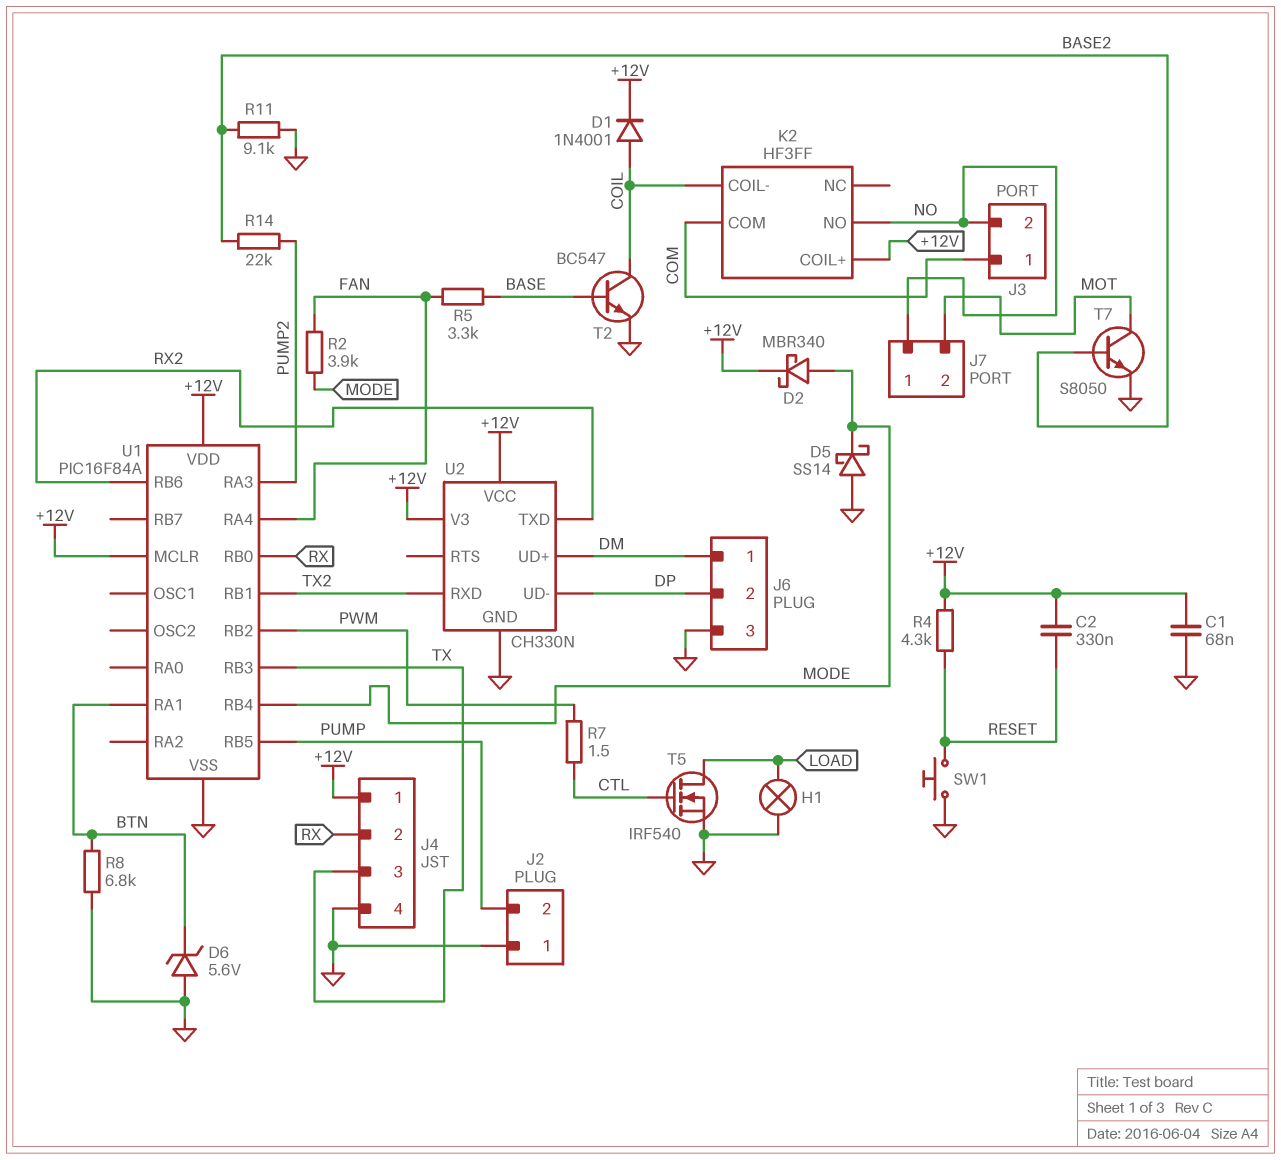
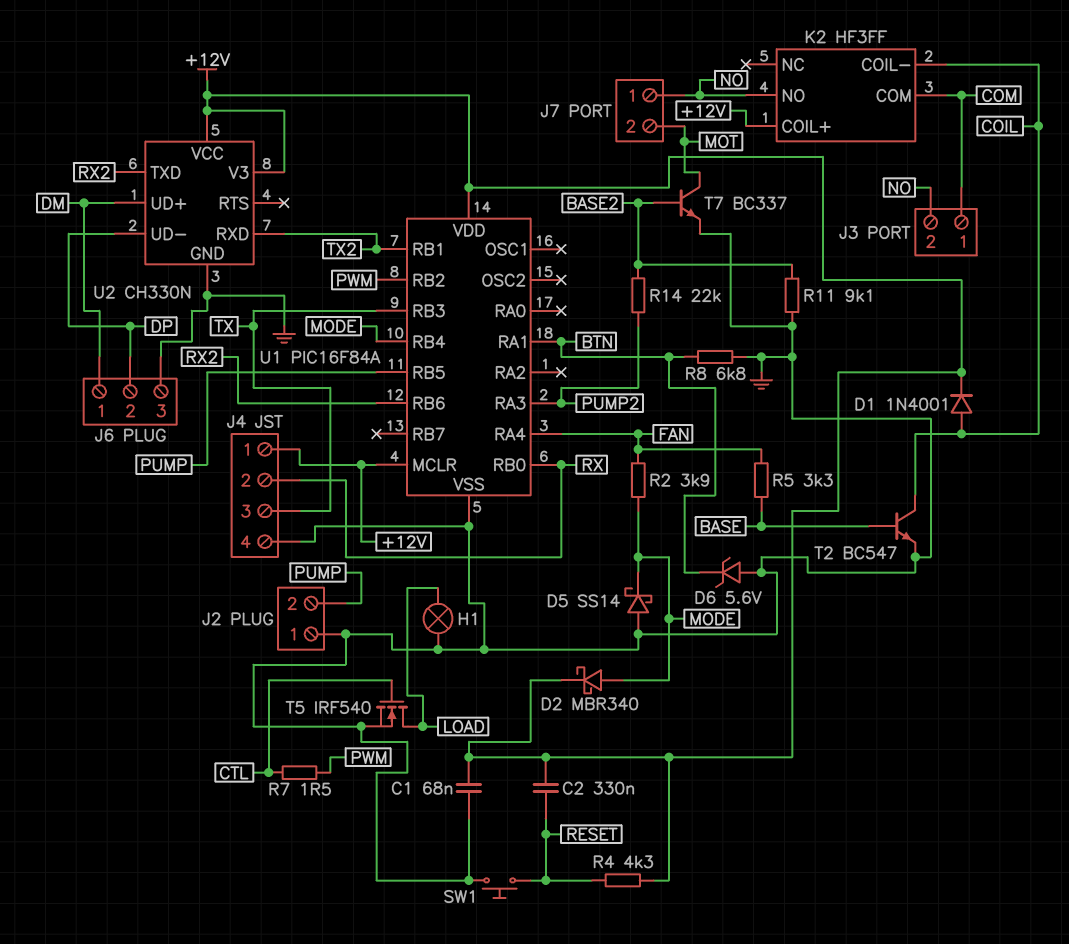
T7: NPN S8050 (B BASE2, C MOT, E GND) -> NPN BC337 (B BASE2, C MOT, E GND)

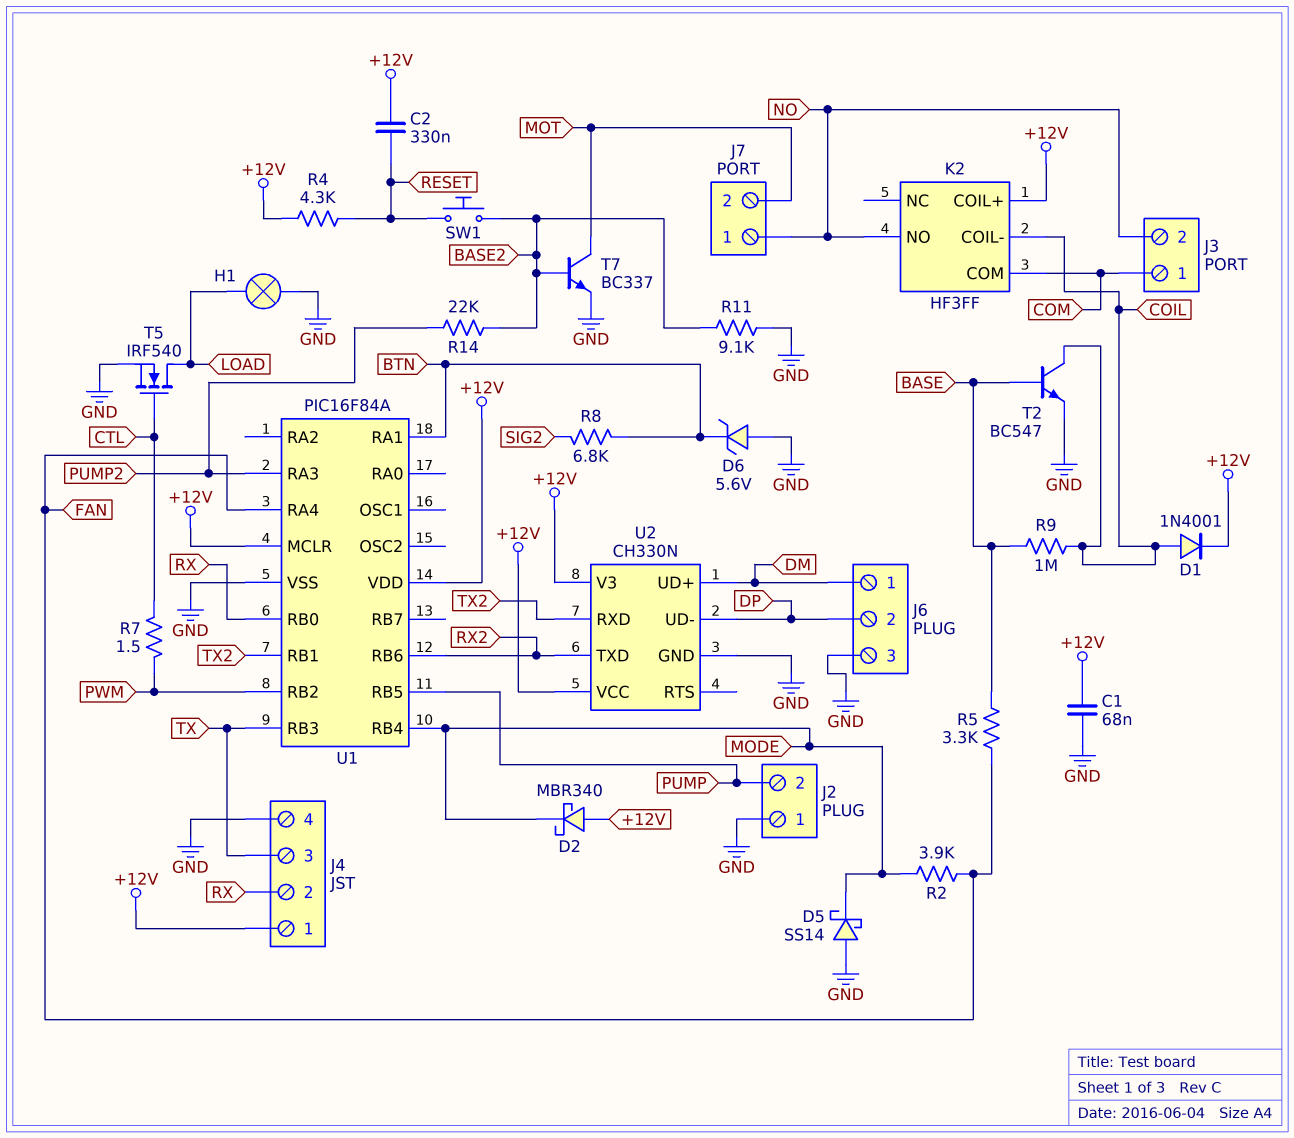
D2: schottky MBR340 (A MODE, K +12V) -> schottky MBR340 (A +12V, K MODE)
R8: 6.8k (BTN, GND) -> 6.8k (BTN, SIG2)
R9: none -> 1M (BASE, COIL)
SW1: button (GND, RESET) -> button (BASE2, RESET)

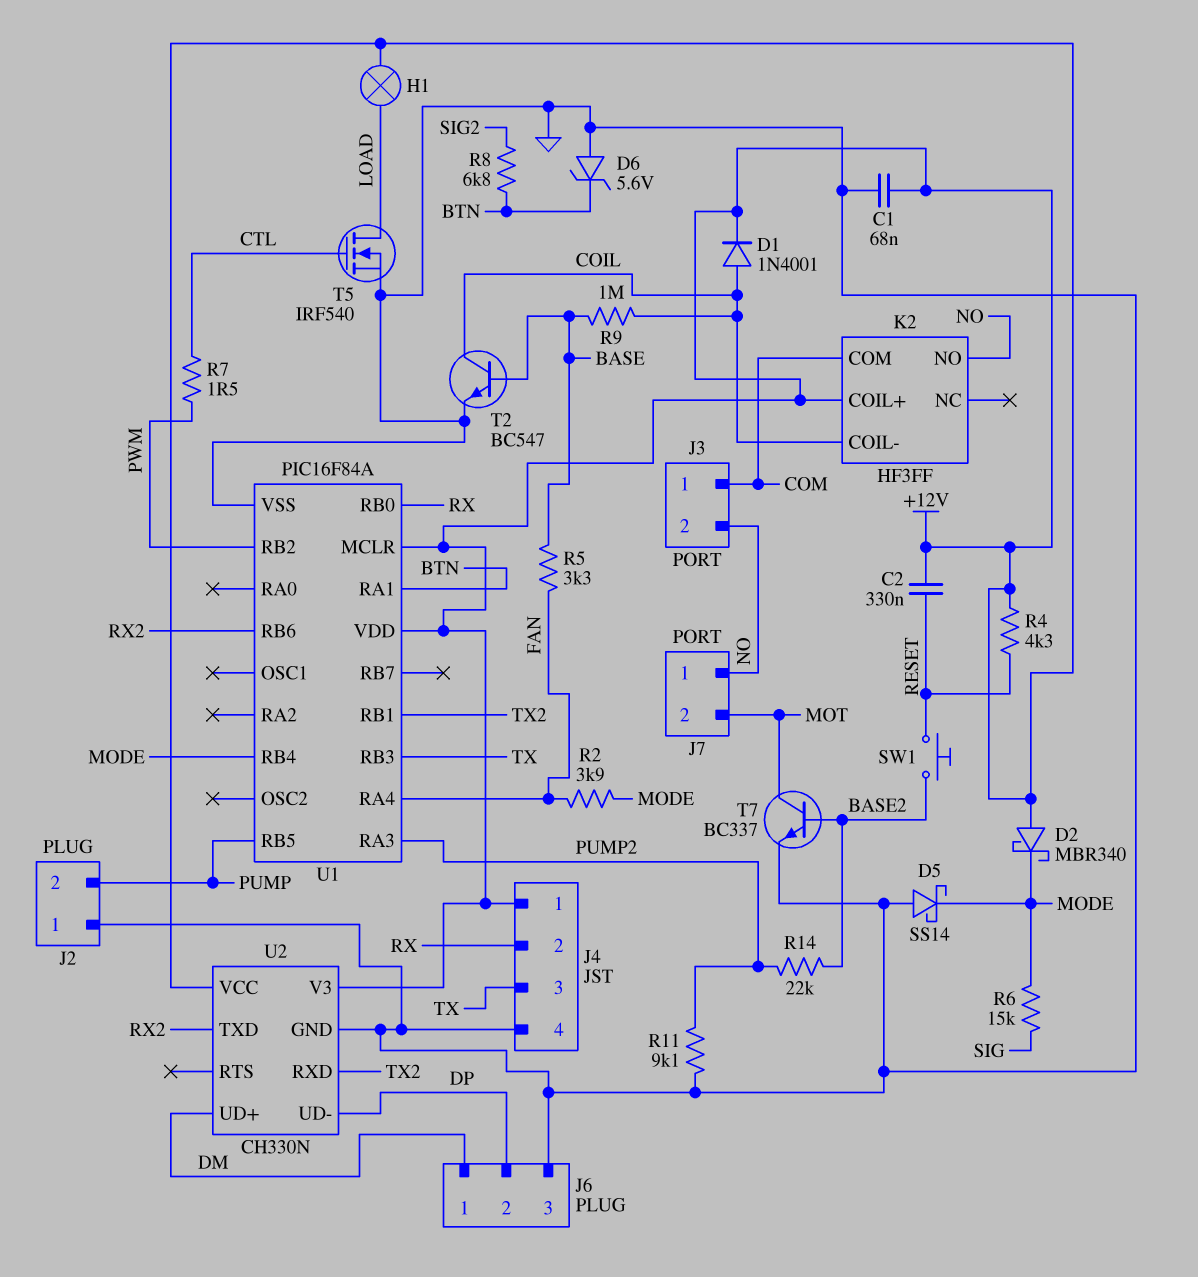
H1: lamp (GND, LOAD) -> lamp (+12V, LOAD)
R6: none -> 15k (MODE, SIG)
R11: 9.1k (BASE2, GND) -> 9.1k (GND, PUMP2)

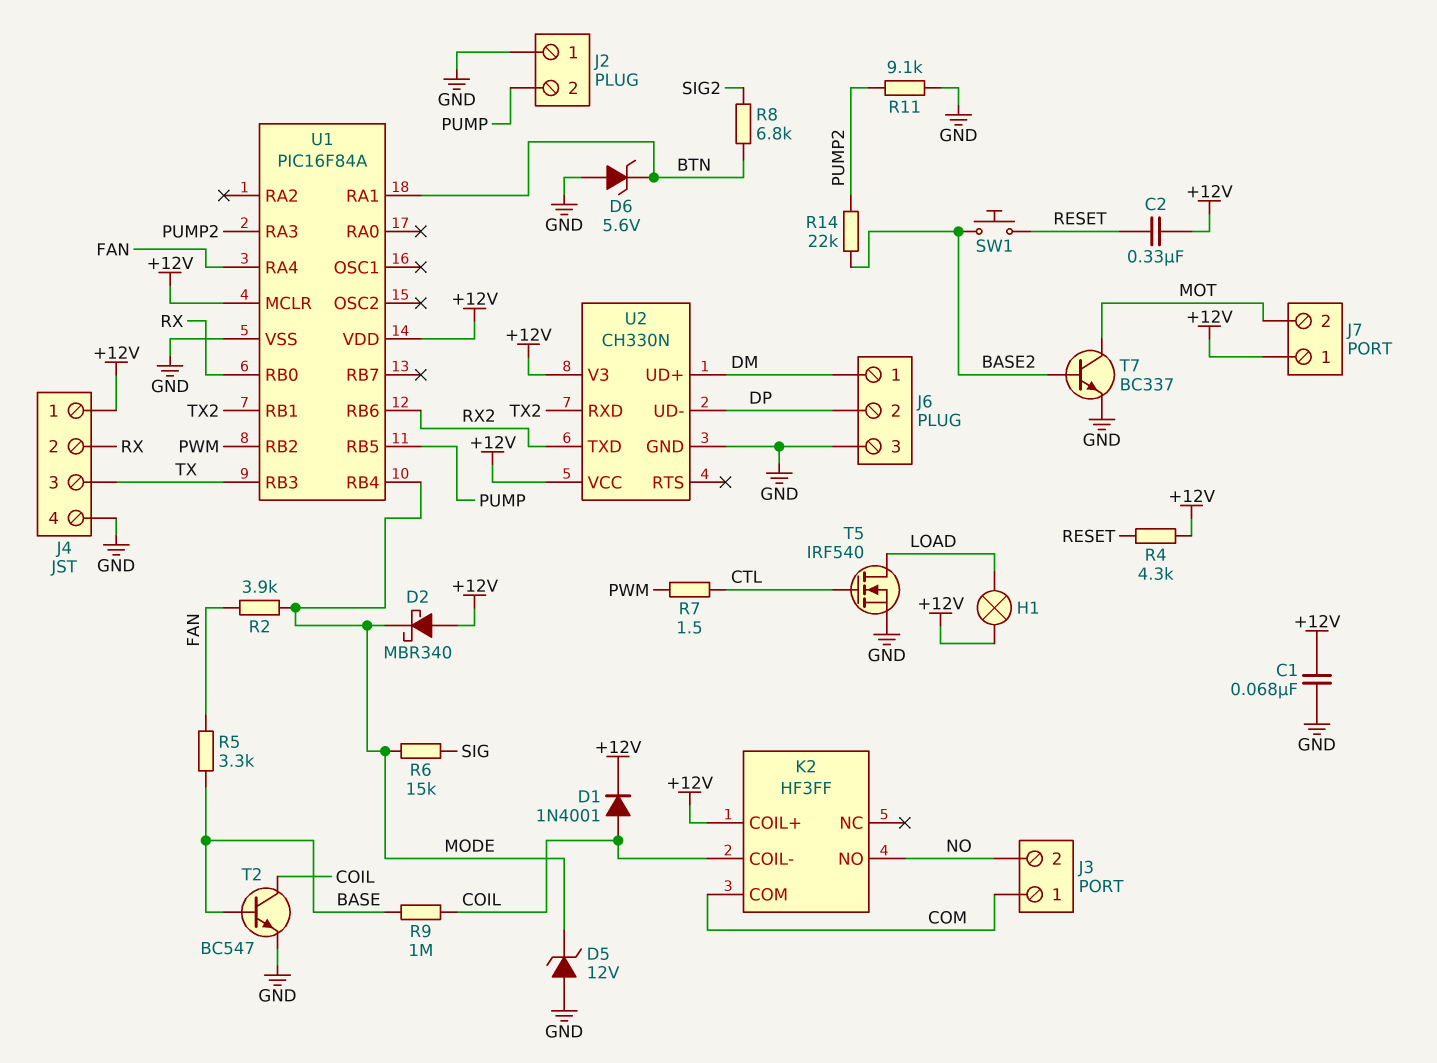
D5: schottky SS14 (A GND, K MODE) -> zener 12V (A GND, K MODE)
J7 pin 1: NO -> +12V

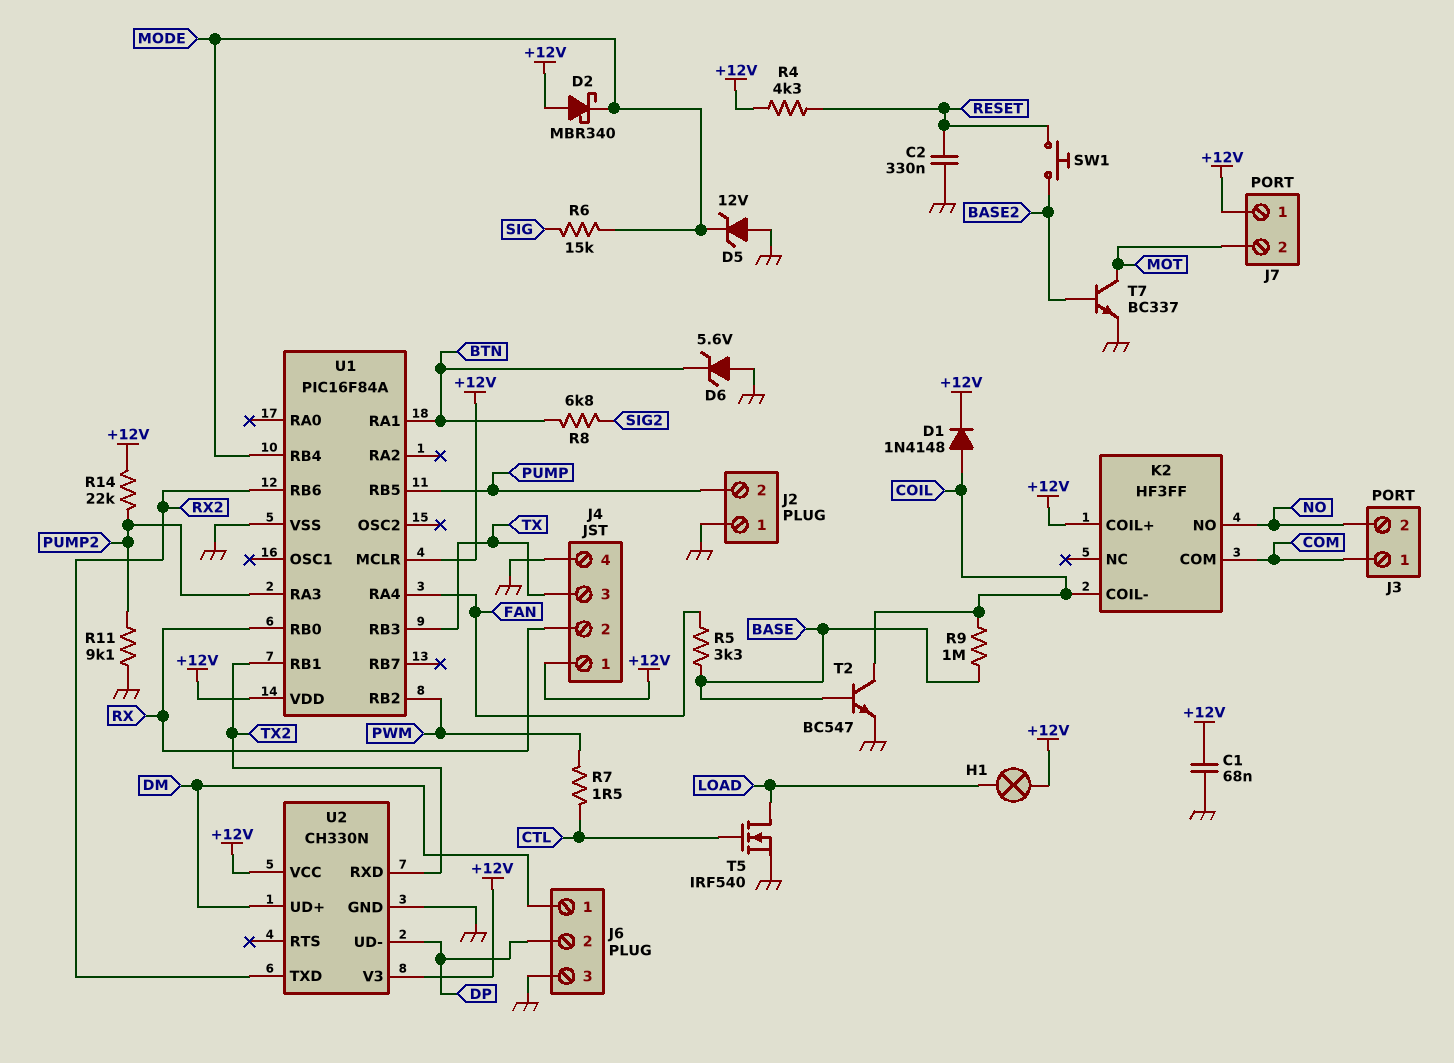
C2: 330nF (+12V, RESET) -> 330nF (GND, RESET)
D1: diode 1N4001 (A COIL, K +12V) -> diode 1N4148 (A COIL, K +12V)
R2: 3.9k (FAN, MODE) -> none
R14: 22k (BASE2, PUMP2) -> 22k (+12V, PUMP2)

